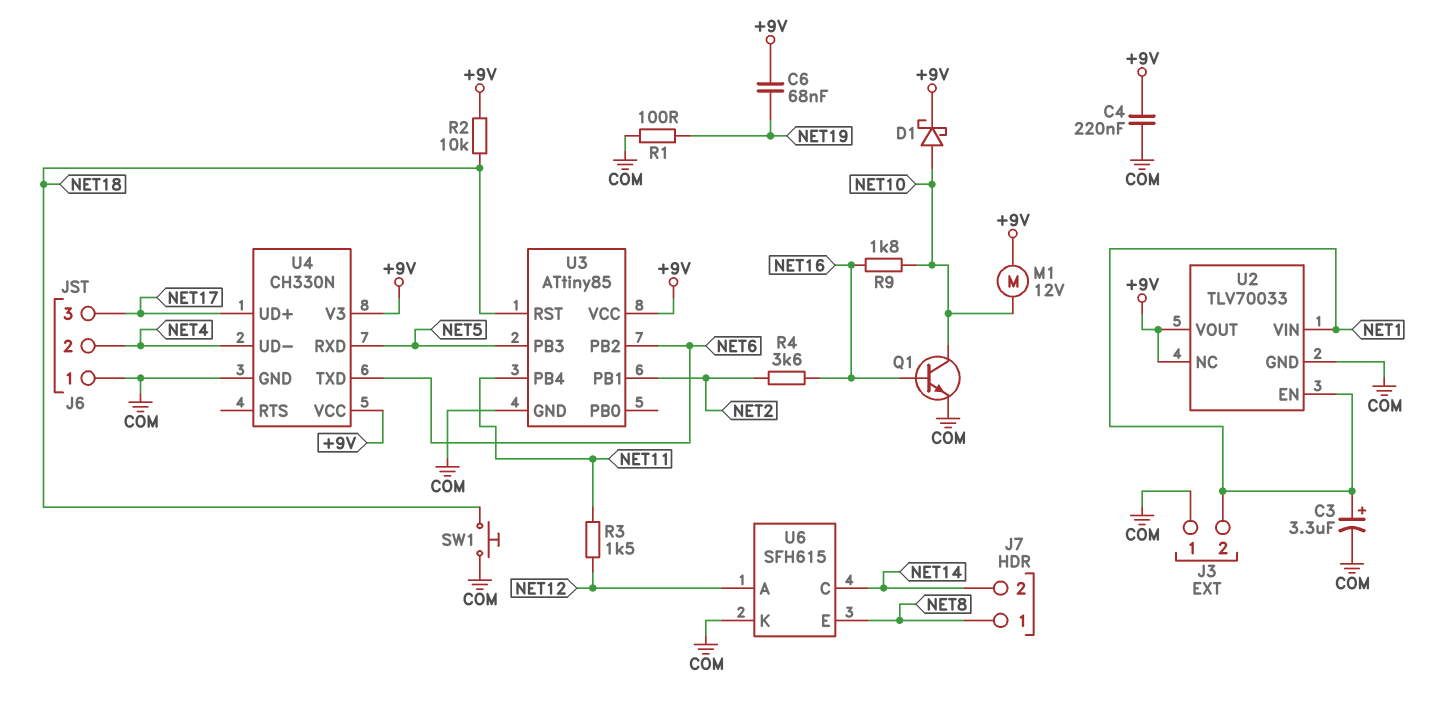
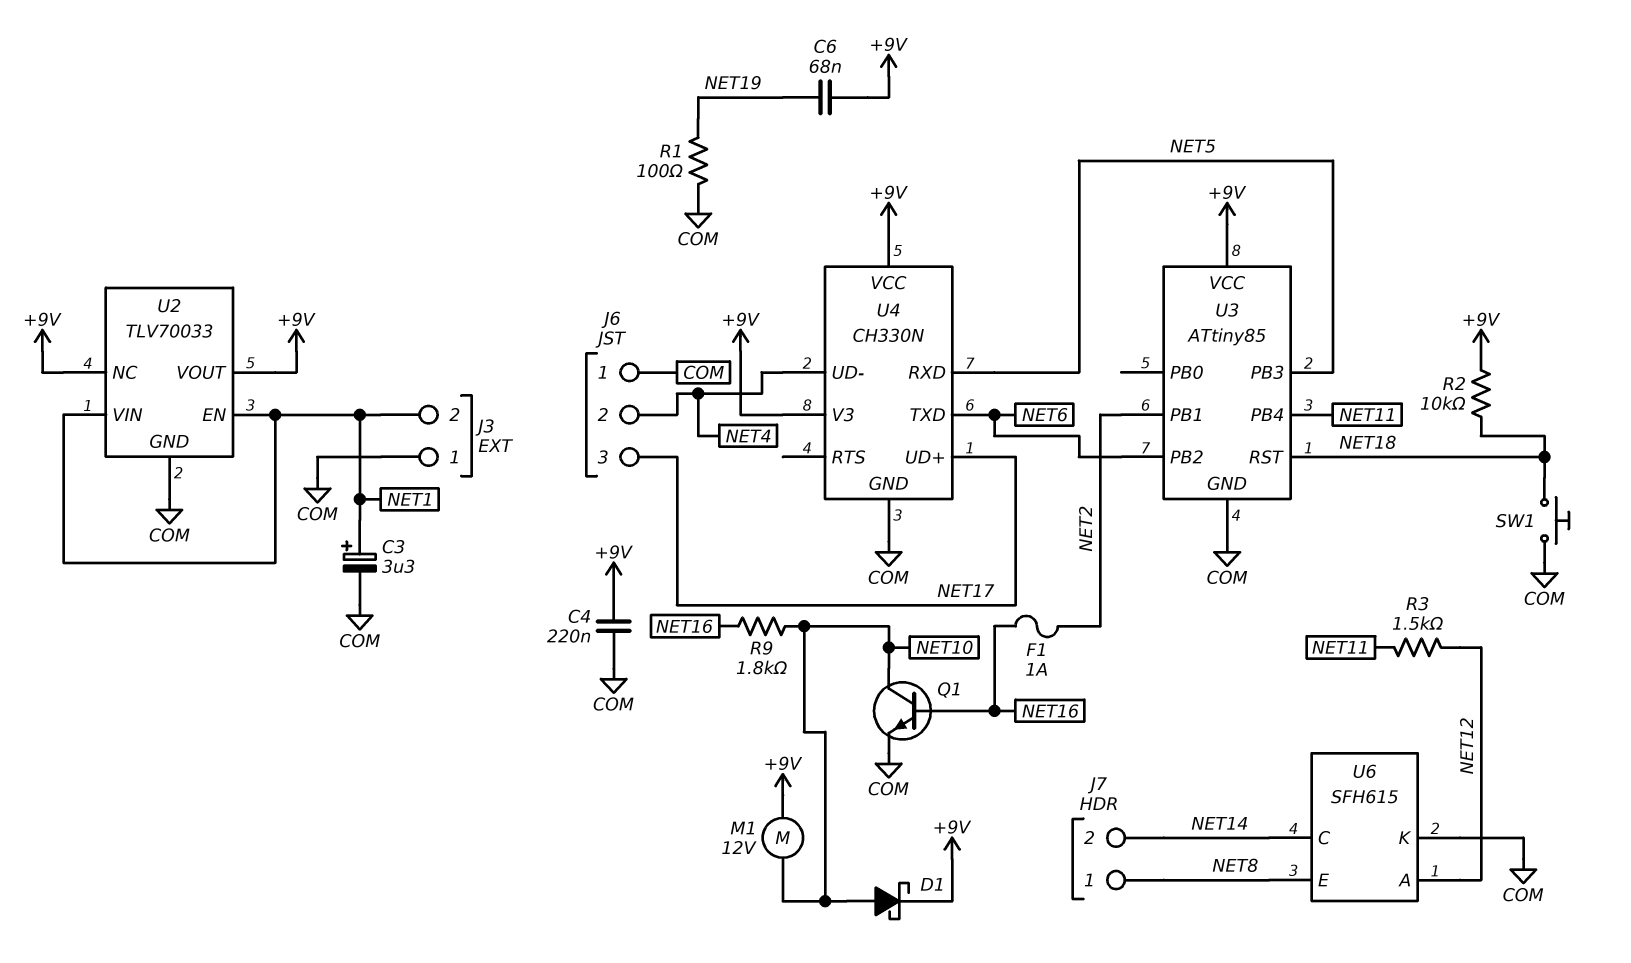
F1: none -> 1A (NET2, NET16)
R4: 3.6k (NET2, NET16) -> none

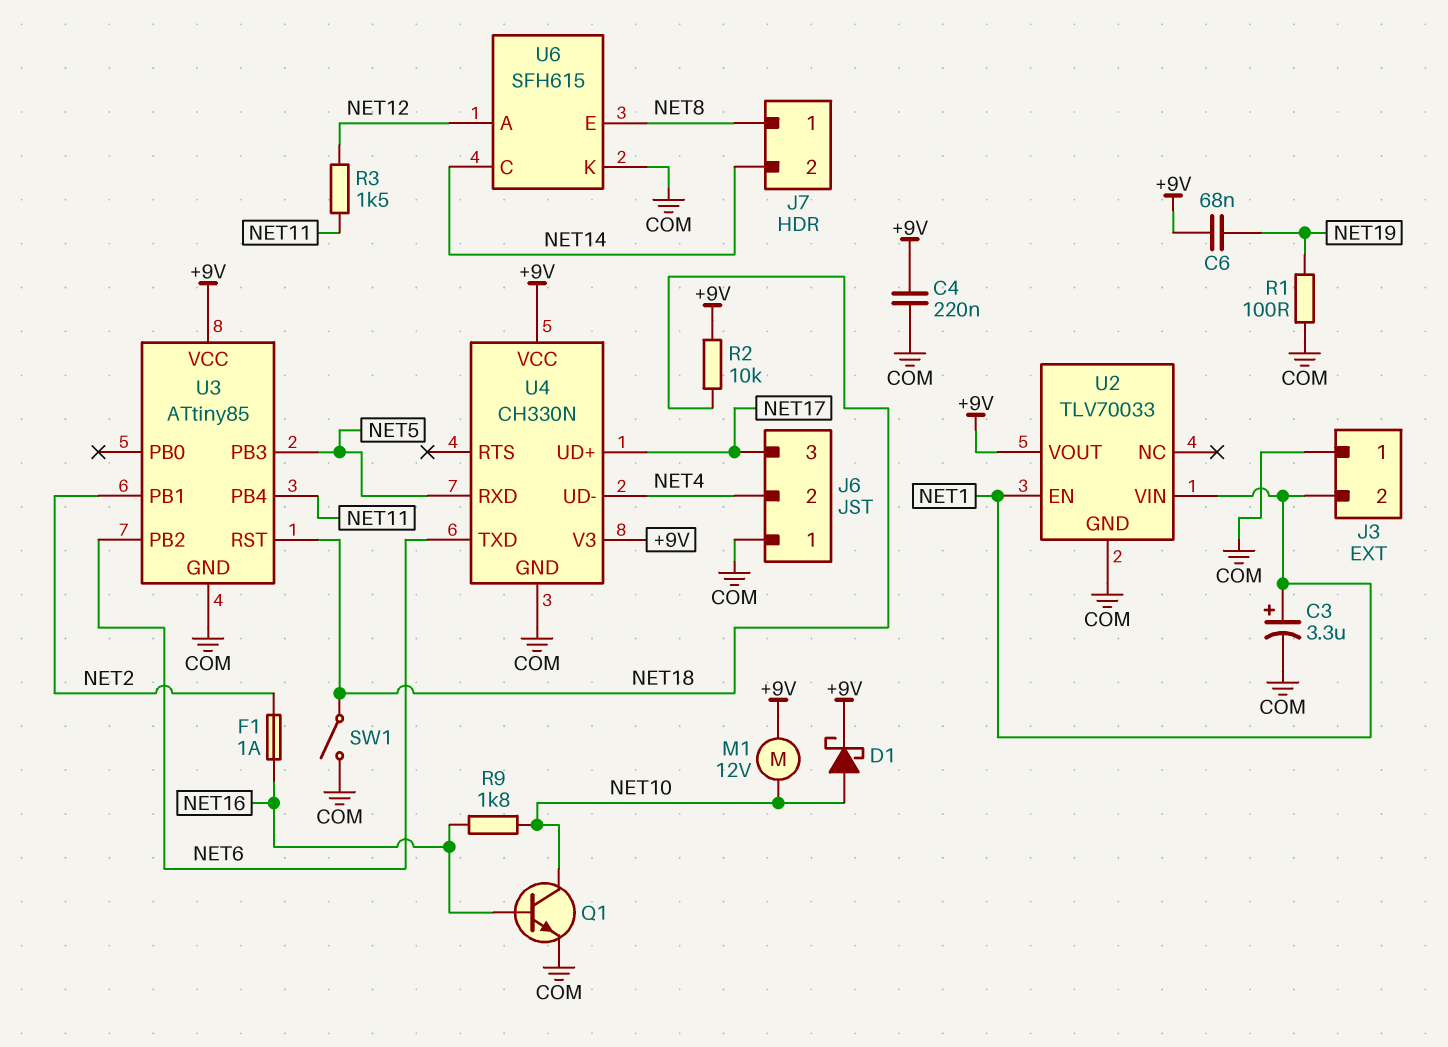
SW1: button (COM, NET18) -> switch (COM, NET18)
U2 pin NC: +9V -> none

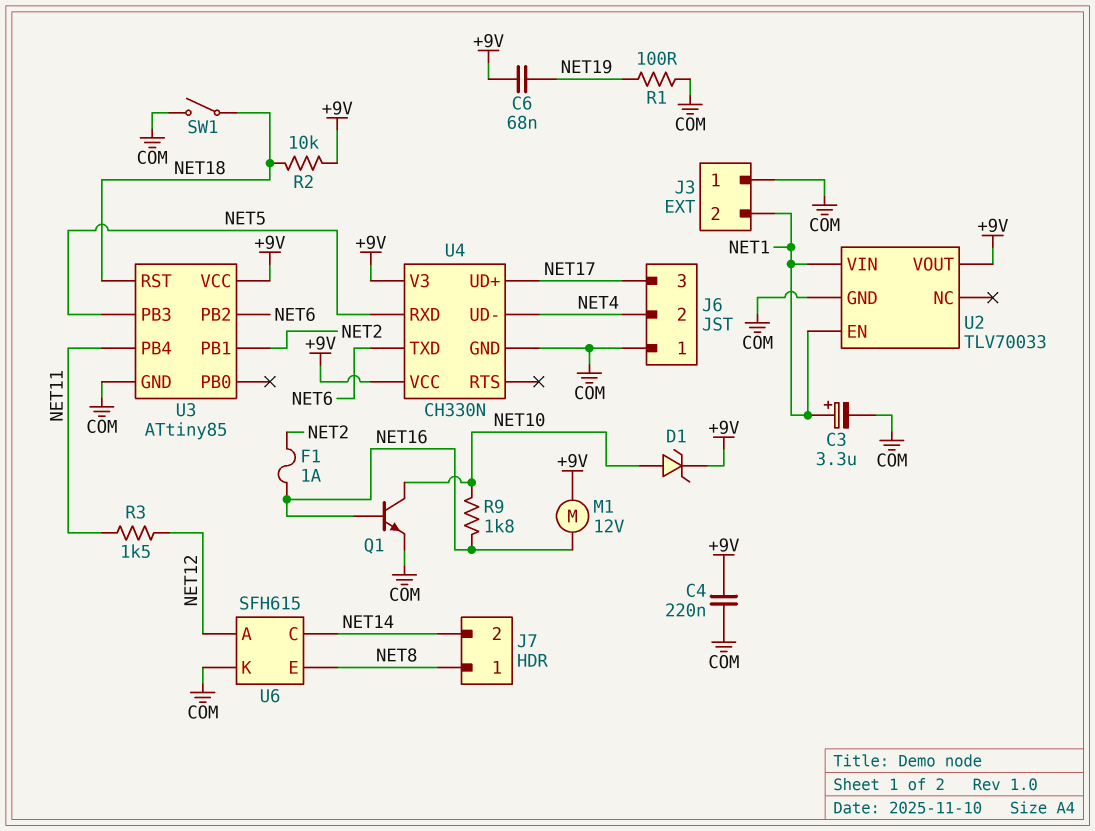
D1: schottky (A NET10, K +9V) -> zener (A NET10, K +9V)
M1: motor 12V (+9V, NET10) -> motor 12V (+9V, NET16)

